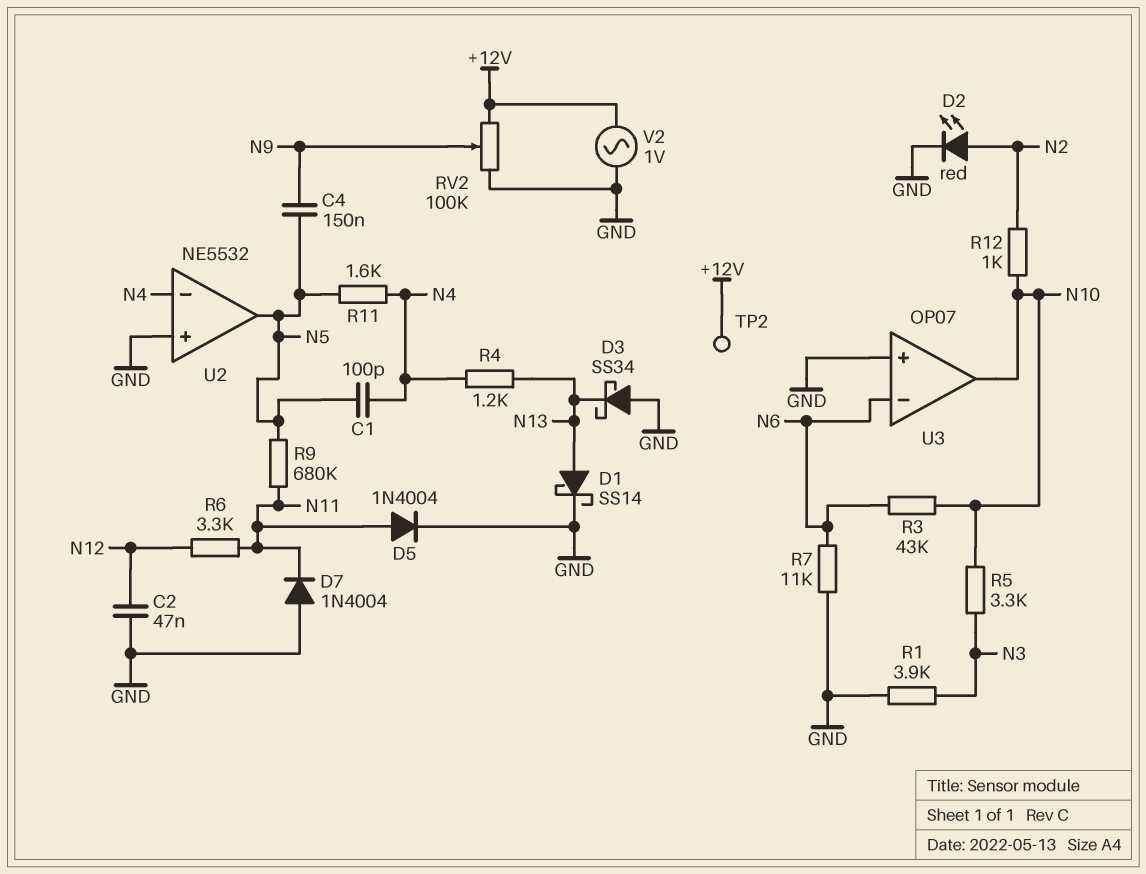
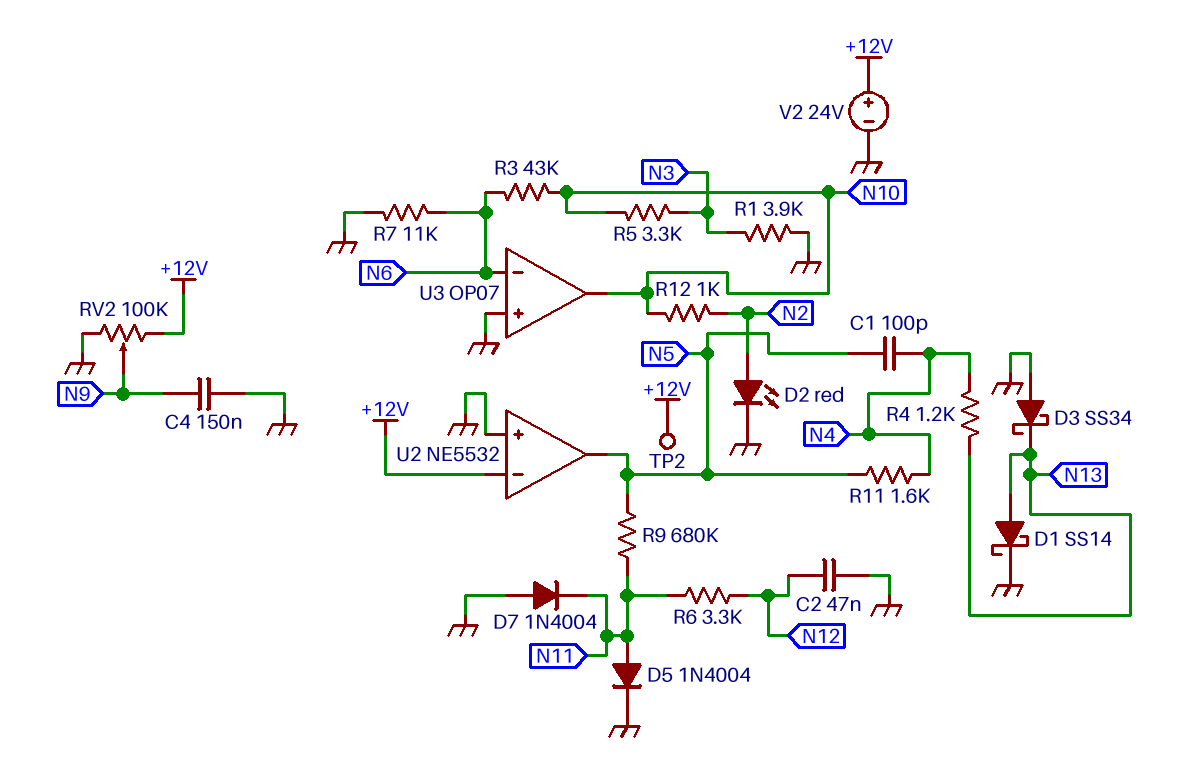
C4: 150nF (N5, N9) -> 150nF (GND, N9)
U2 pin in-: N4 -> +12V
V2: AC 1V (+12V, GND) -> 24V (plus +12V, minus GND)

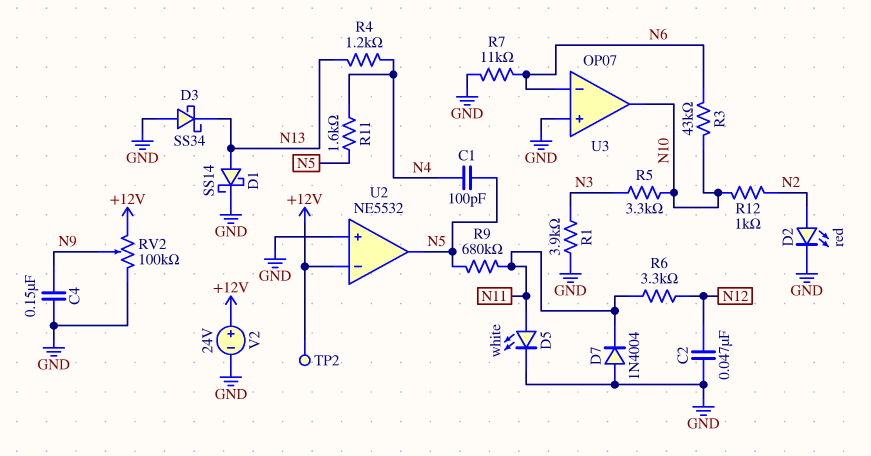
D5: diode 1N4004 (A N11, K GND) -> LED white (A N11, K GND)

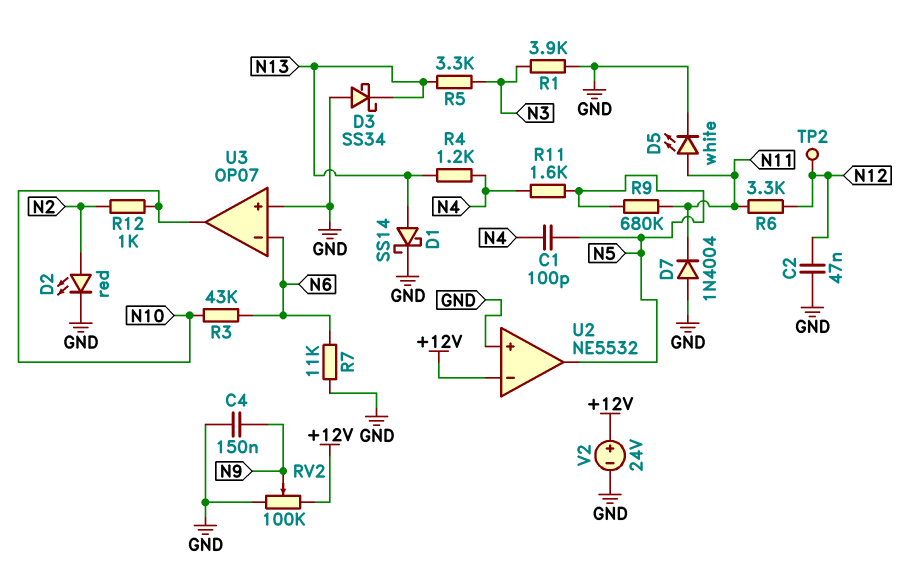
R5: 3.3k (N3, N10) -> 3.3k (N3, N13)
TP2: test point (+12V) -> test point (N12)

